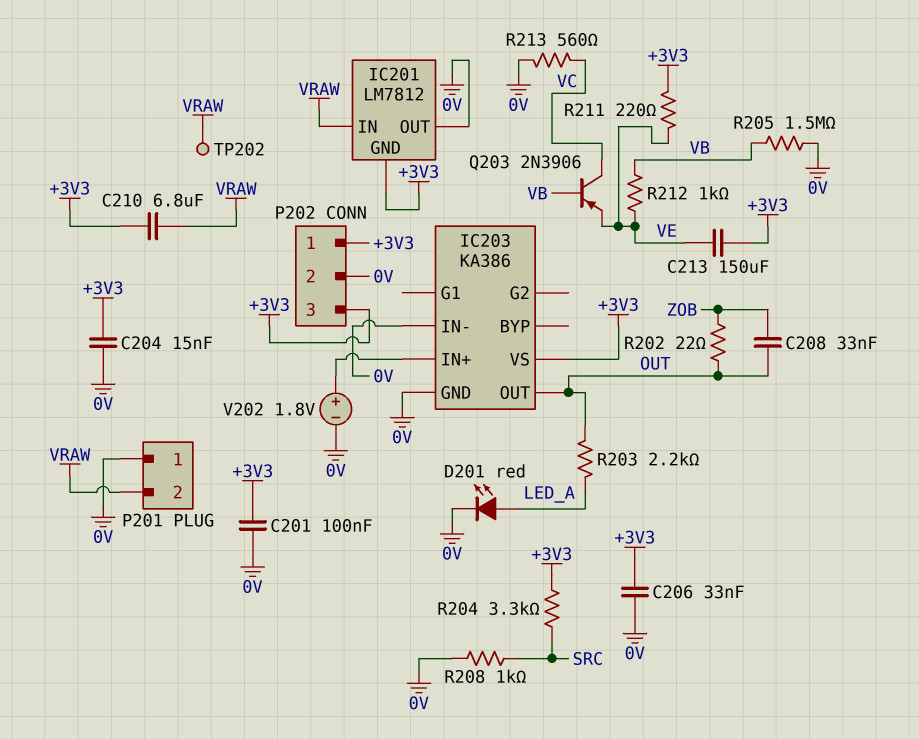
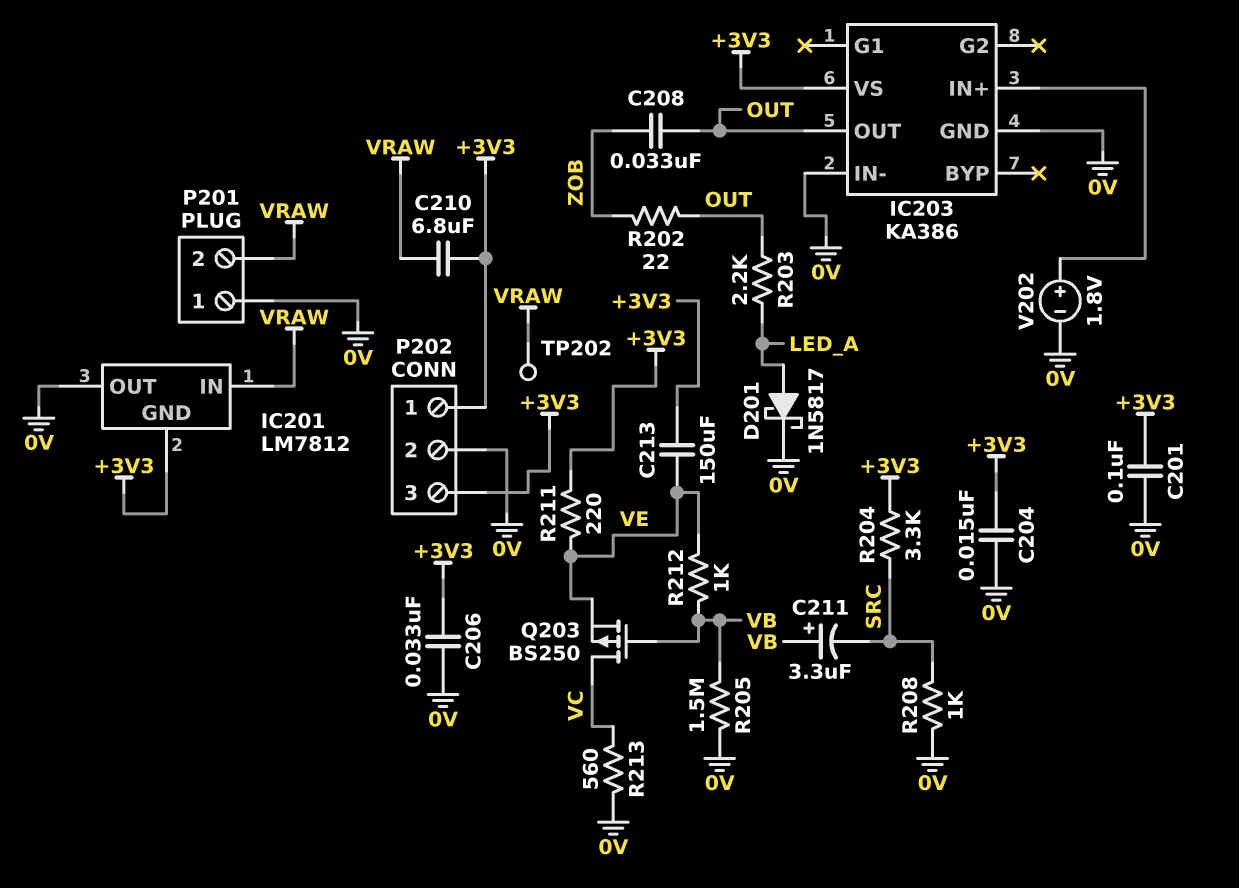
C211: none -> 3.3uF (plus VB, minus SRC)
D201: LED red (A LED_A, K 0V) -> schottky 1N5817 (A LED_A, K 0V)
Q203: PNP 2N3906 (B VB, C VC, E VE) -> PMOS BS250 (G VB, D VC, S VE)

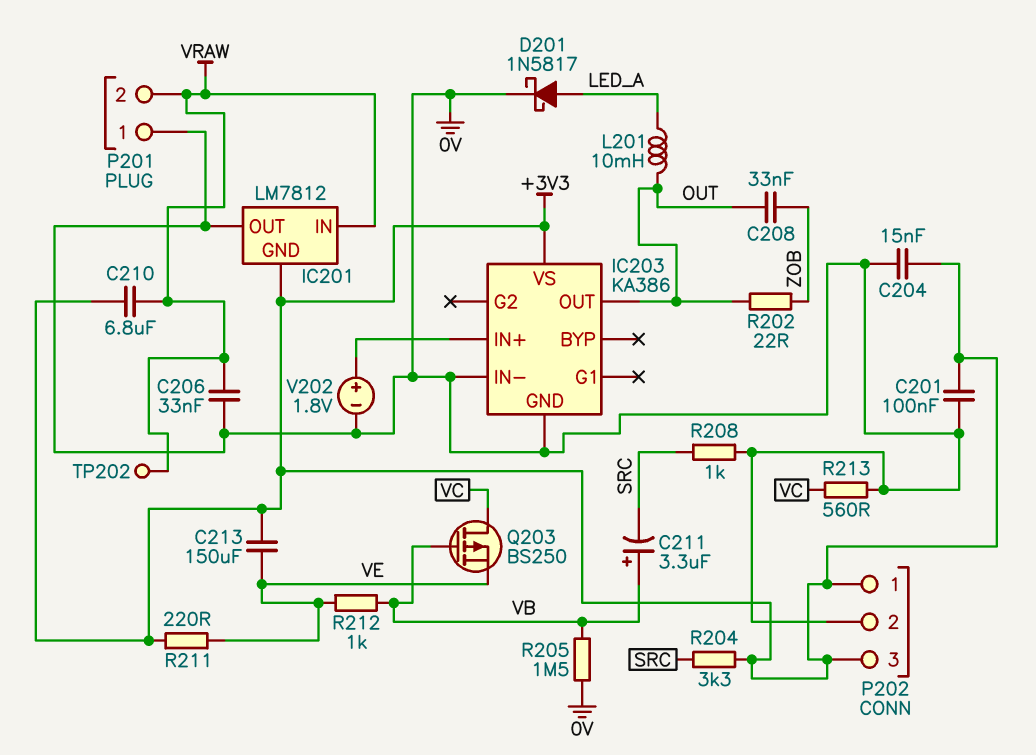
C206: 33nF (+3V3, 0V) -> 33nF (0V, VRAW)
L201: none -> 10mH (LED_A, OUT)
R203: 2.2k (LED_A, OUT) -> none

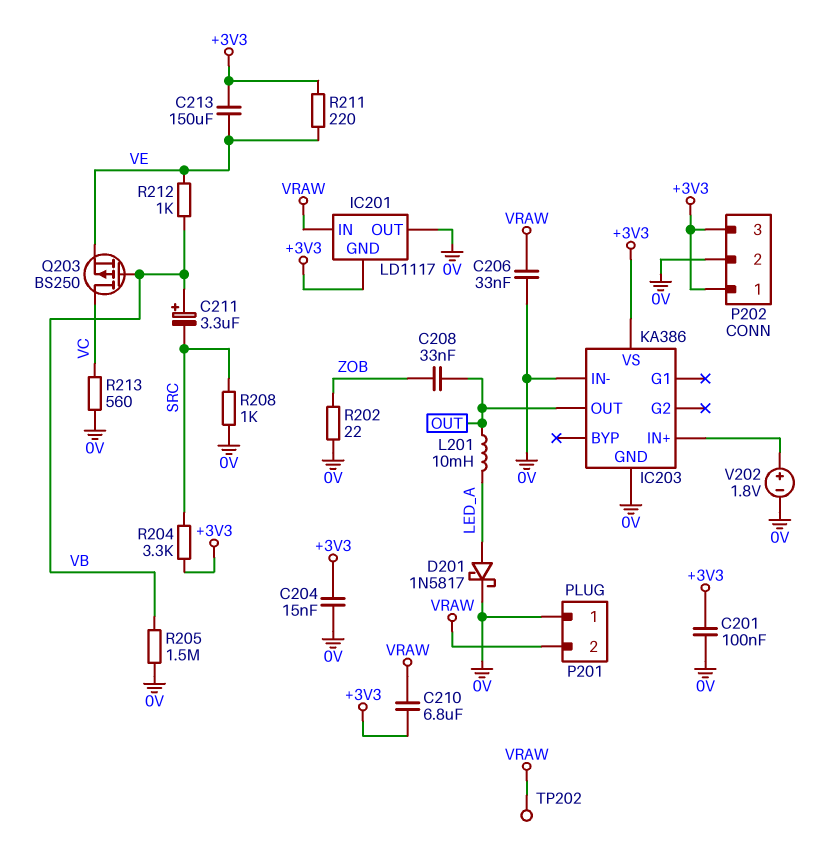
IC201: LM7812 -> LD1117
R202: 22 (OUT, ZOB) -> 22 (0V, ZOB)

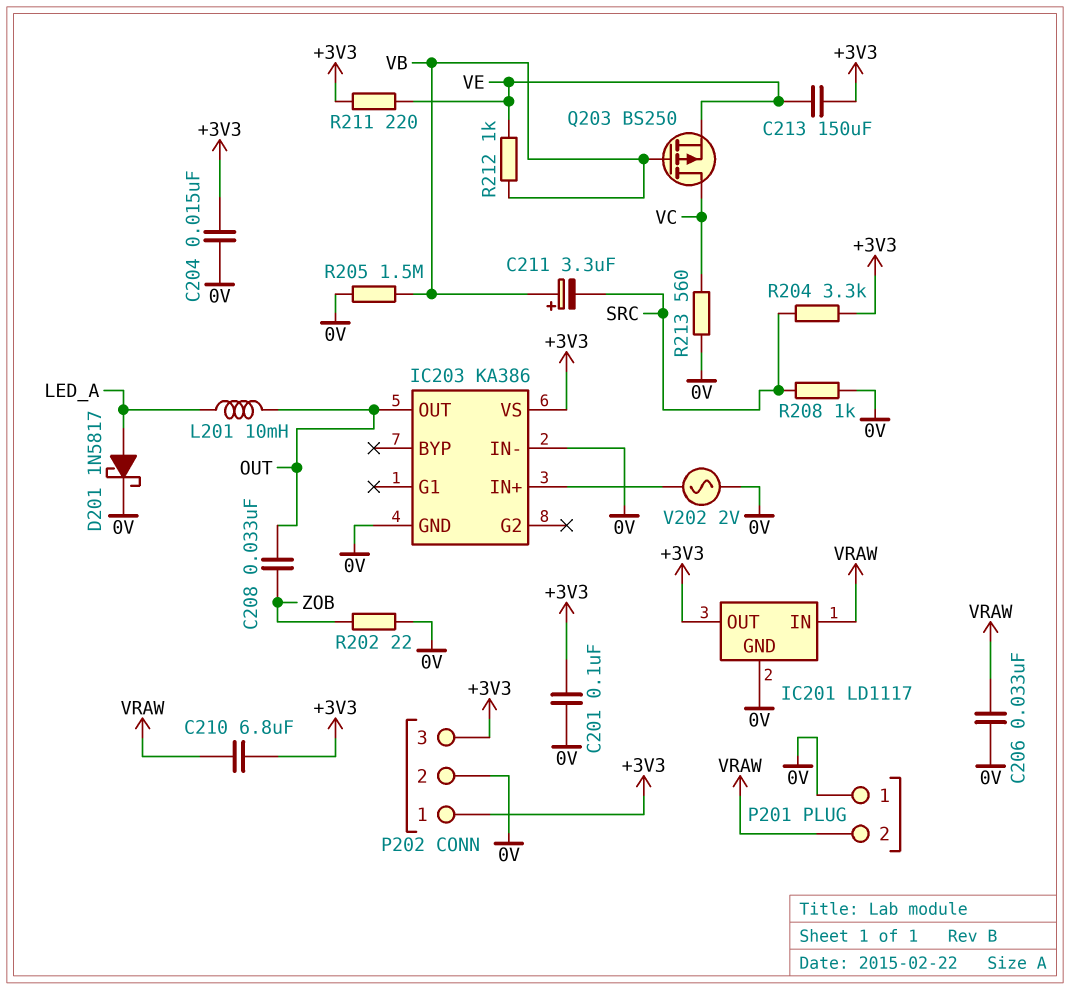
IC201 pin GND: +3V3 -> 0V
IC201 pin OUT: 0V -> +3V3
TP202: test point (VRAW) -> none
V202: 1.8V (plus IC203/IN+, minus 0V) -> AC 2V (0V, IC203/IN+)

